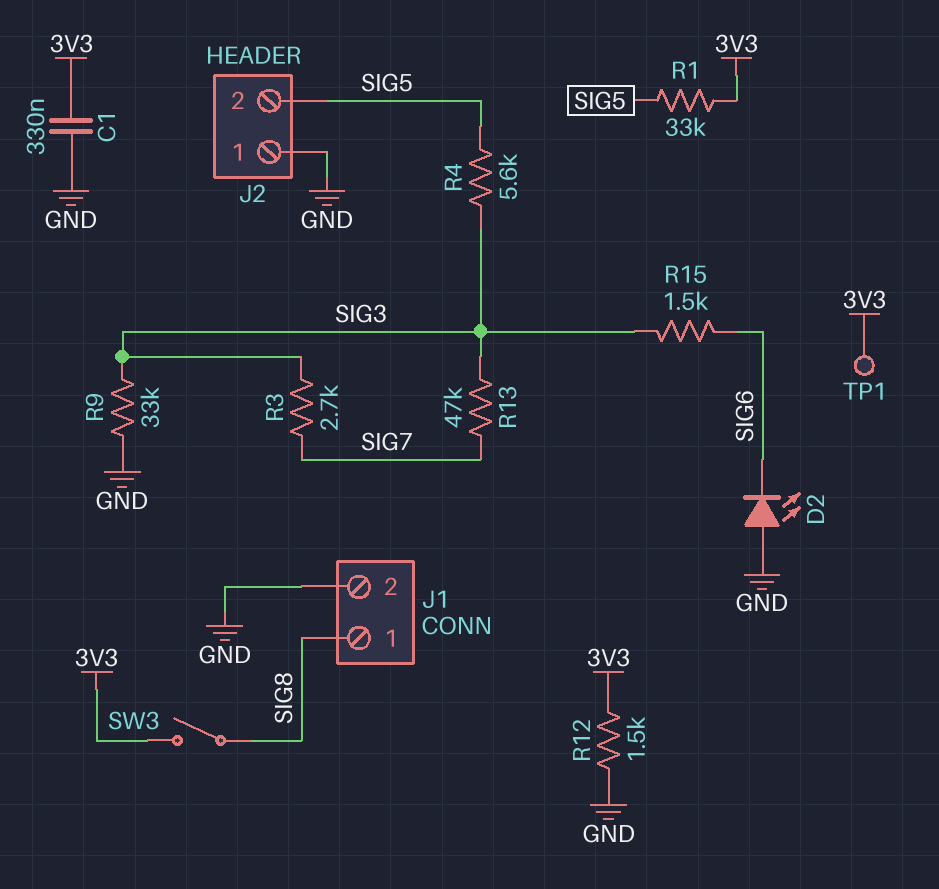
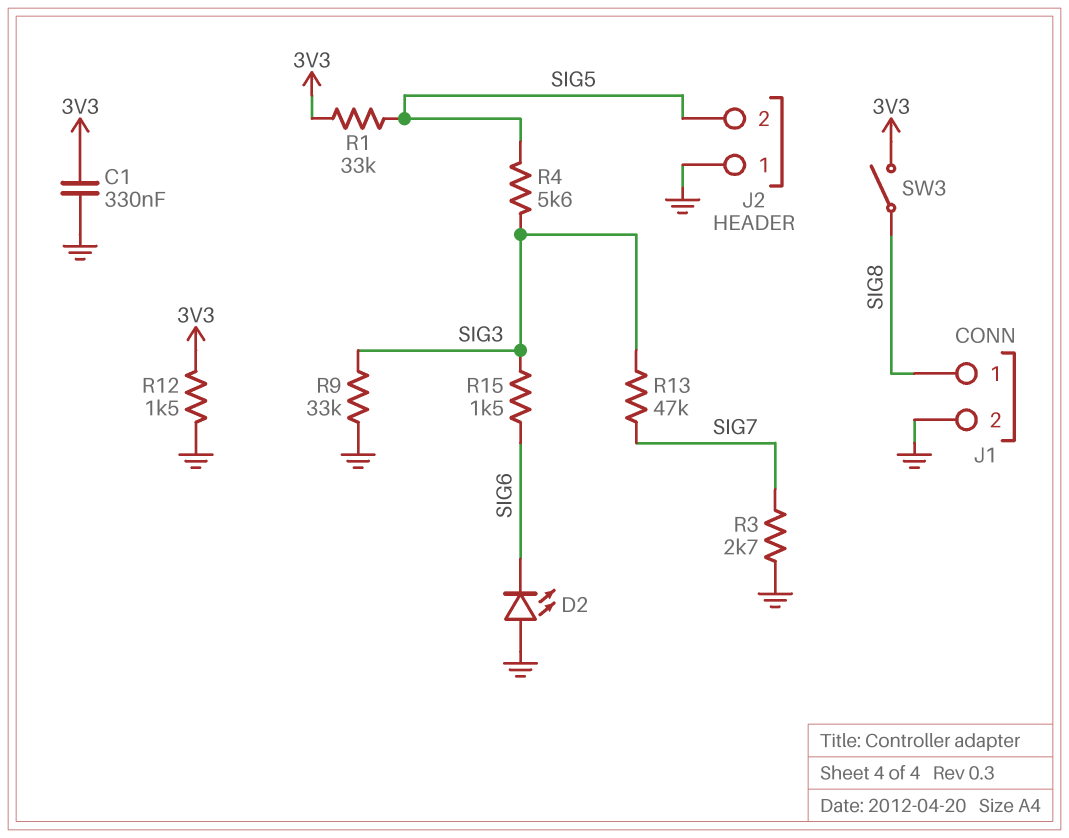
R3: 2.7k (SIG3, SIG7) -> 2.7k (GND, SIG7)
TP1: test point (3V3) -> none

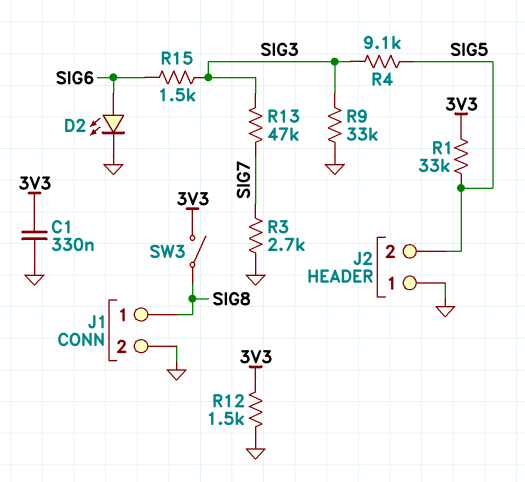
D2: LED (A GND, K SIG6) -> LED (A SIG6, K GND)
R4: 5.6k (SIG3, SIG5) -> 9.1k (SIG3, SIG5)

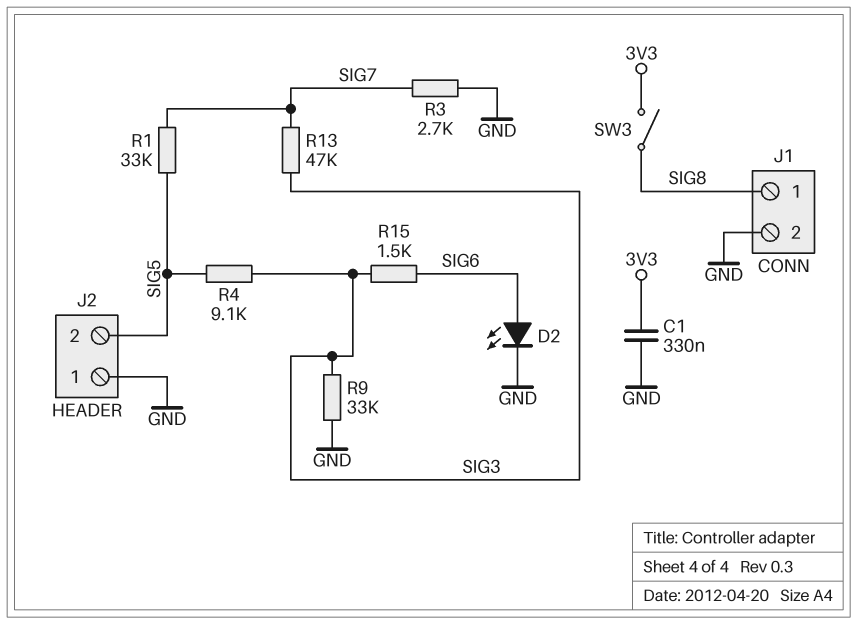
R1: 33k (3V3, SIG5) -> 33k (SIG5, SIG7)
R12: 1.5k (3V3, GND) -> none

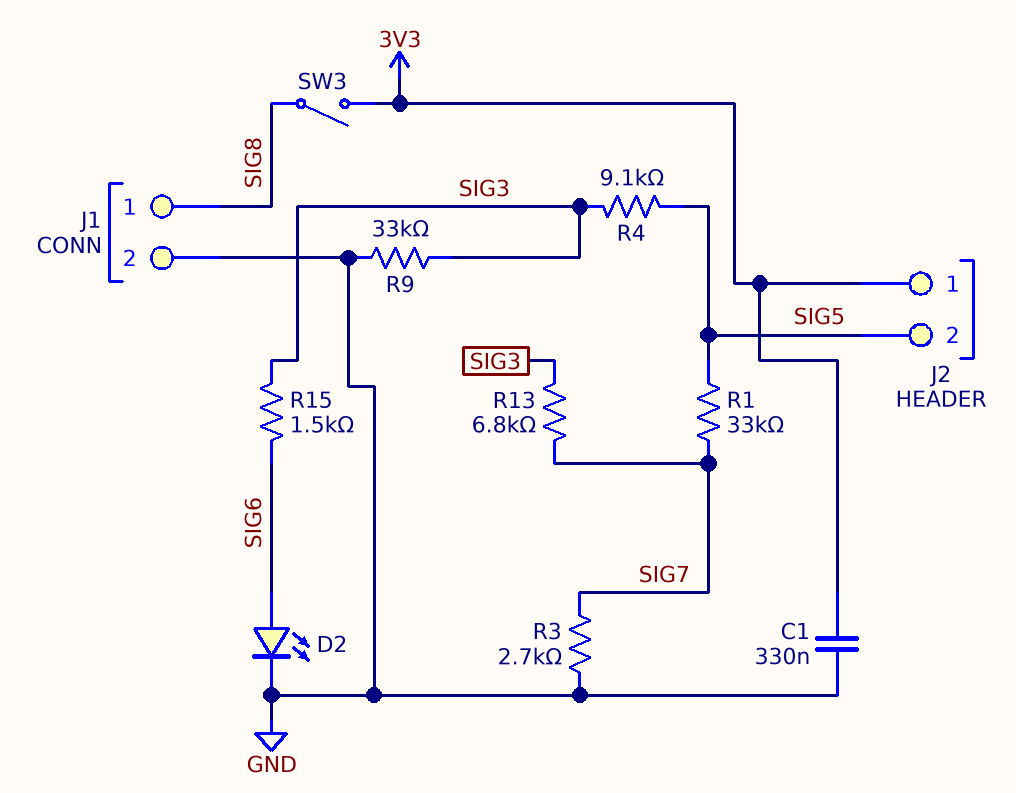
J2 pin 1: GND -> 3V3
R13: 47k (SIG3, SIG7) -> 6.8k (SIG3, SIG7)

